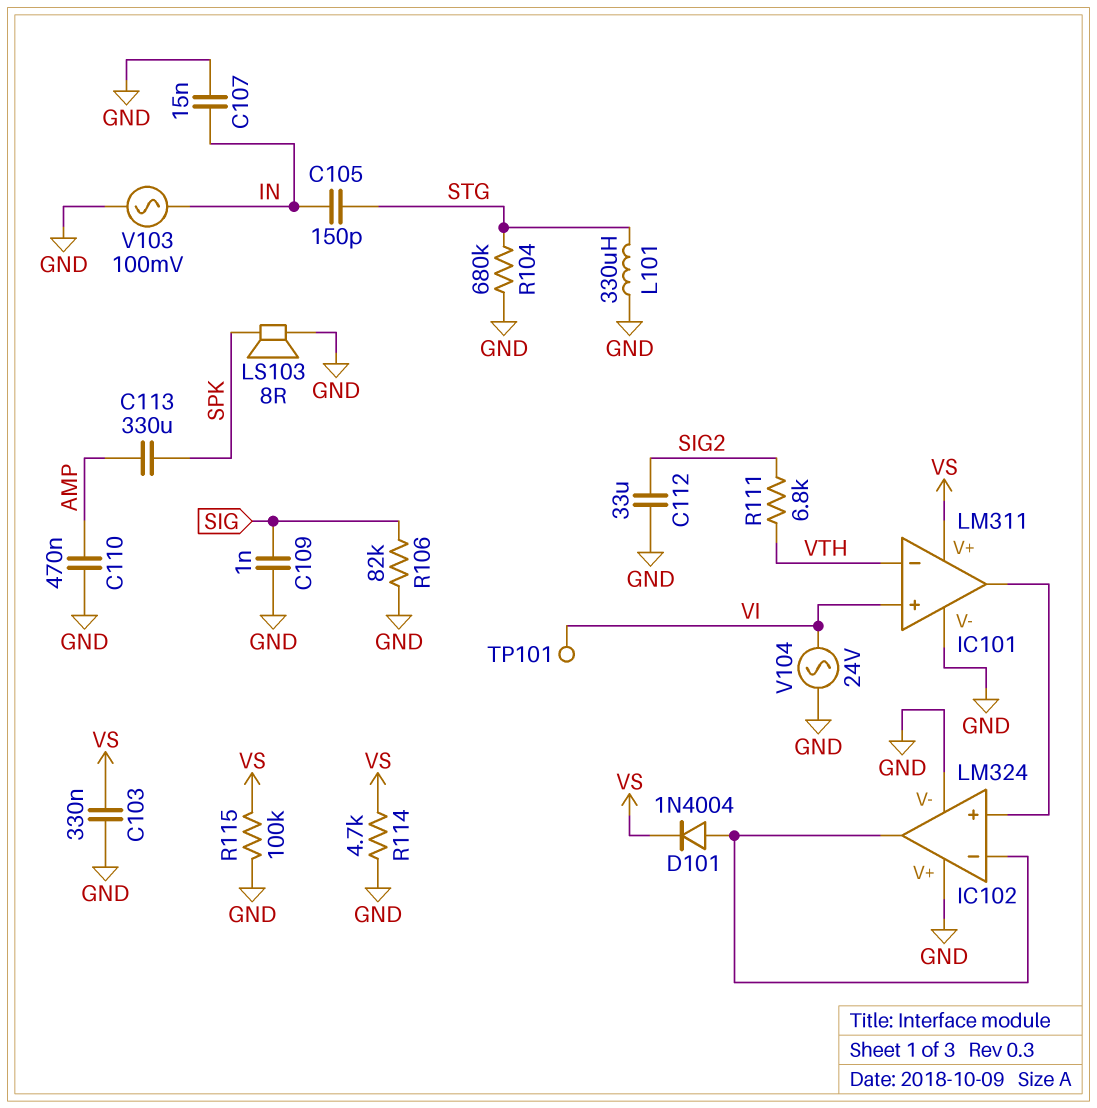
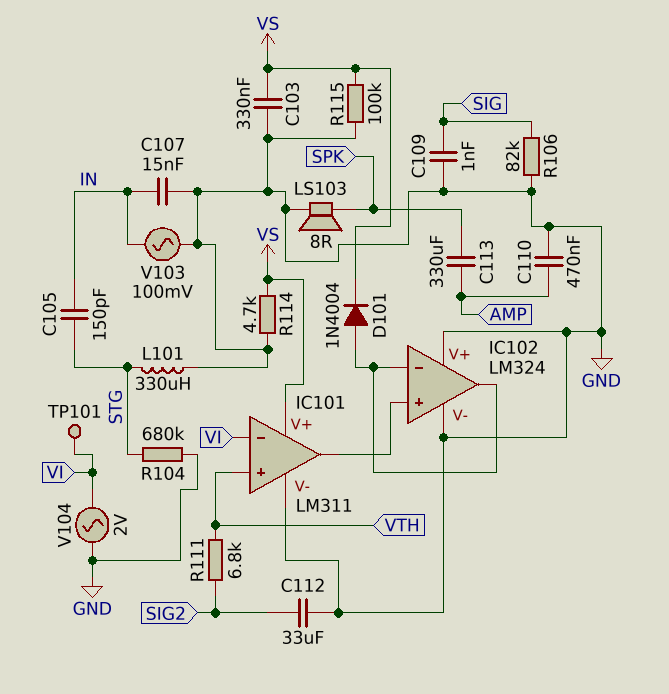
IC101 pin in+: VI -> VTH
IC101 pin in-: VTH -> VI
V104: AC 24V (GND, VI) -> AC 2V (GND, VI)

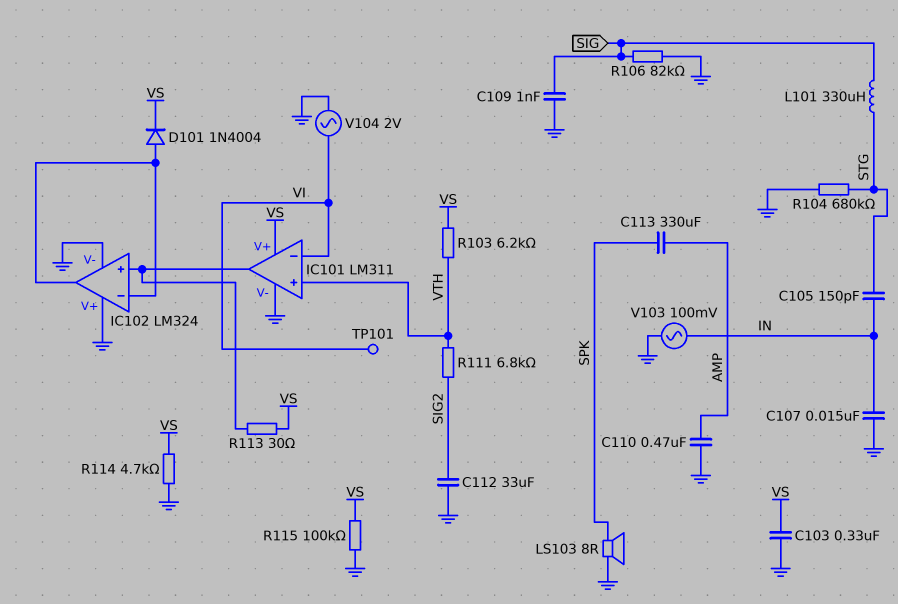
L101: 330uH (GND, STG) -> 330uH (SIG, STG)
R103: none -> 6.2k (VS, VTH)
R113: none -> 30 (IC101/out, VS)

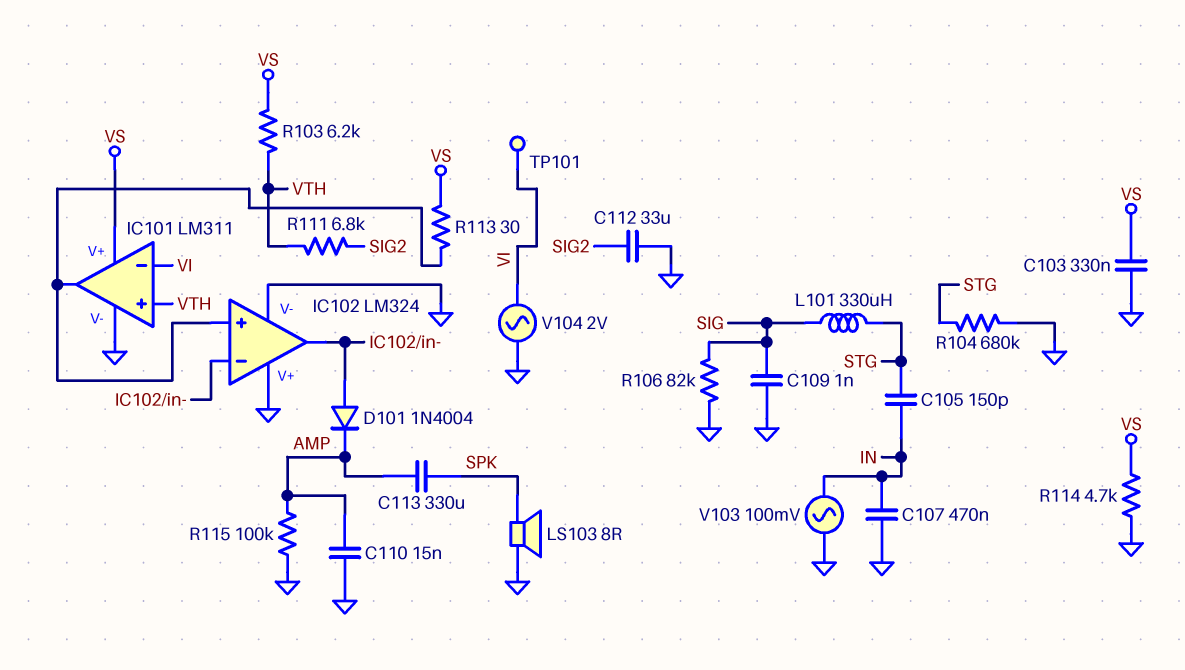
C107: 15nF (GND, IN) -> 470nF (GND, IN)
C110: 470nF (AMP, GND) -> 15nF (AMP, GND)
D101: diode 1N4004 (A IC102/in-, K VS) -> diode 1N4004 (A IC102/in-, K AMP)
R115: 100k (GND, VS) -> 100k (AMP, GND)

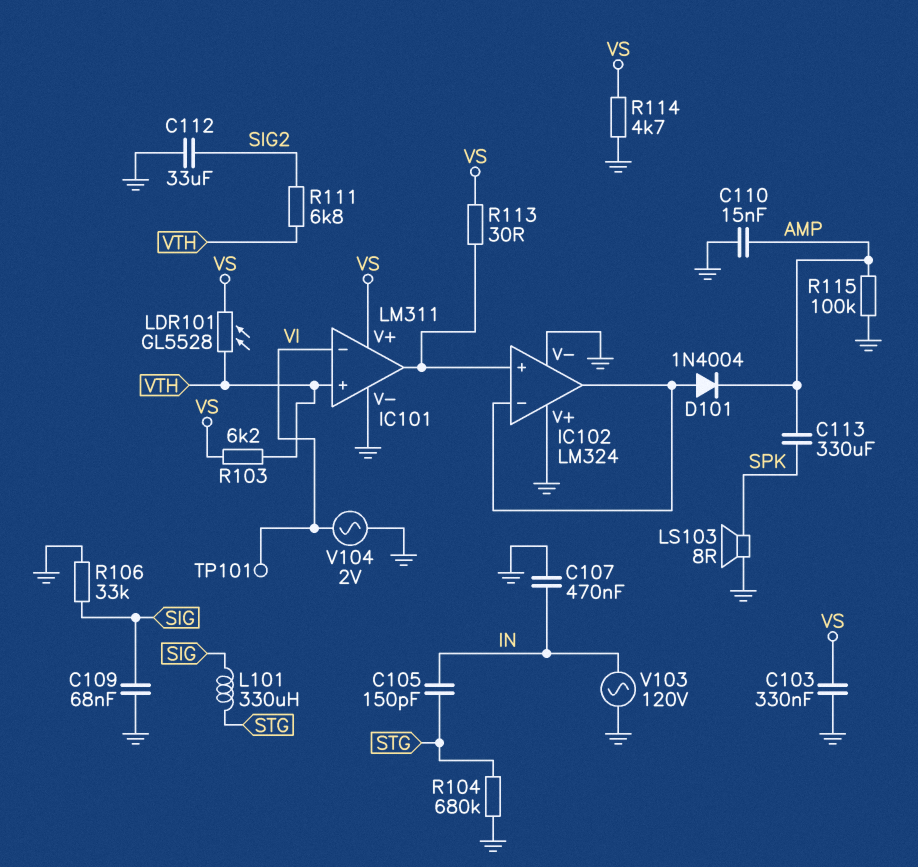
C109: 1nF (GND, SIG) -> 68nF (GND, SIG)
LDR101: none -> GL5528 (VS, VTH)
R106: 82k (GND, SIG) -> 33k (GND, SIG)
V103: AC 100mV (GND, IN) -> AC 120V (GND, IN)

